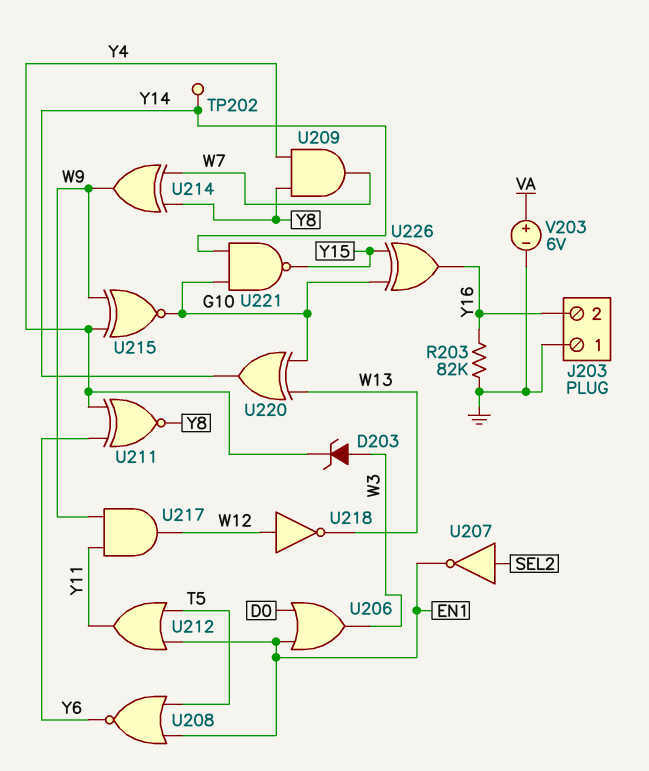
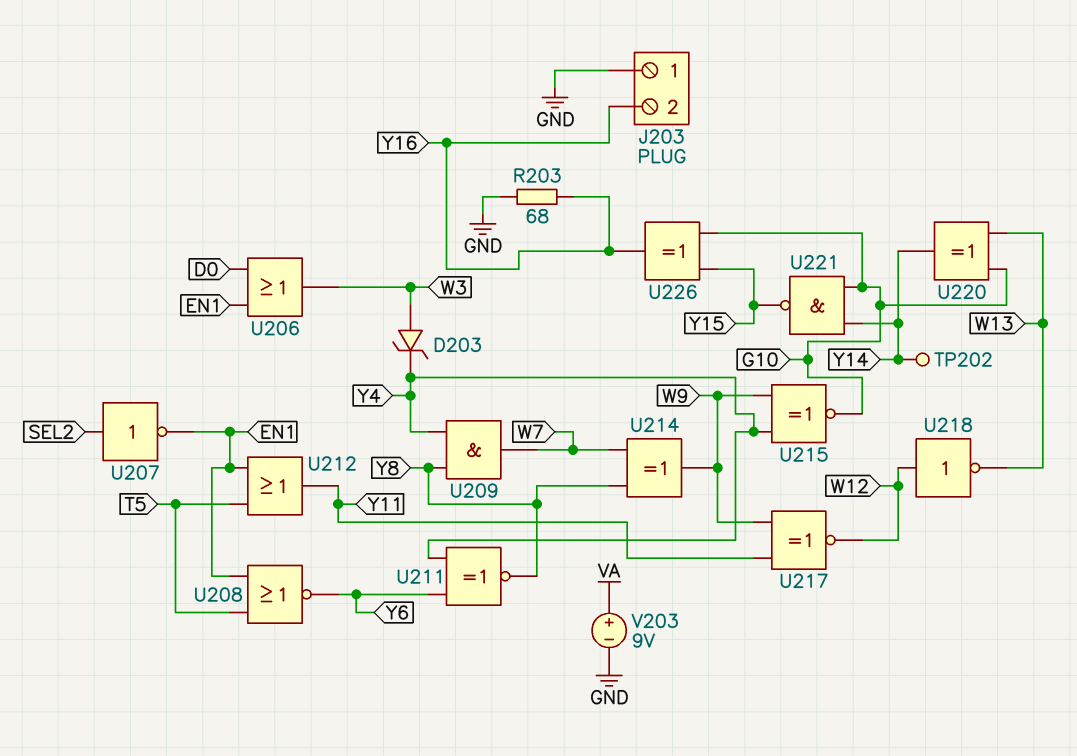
R203: 82k (GND, Y16) -> 68 (GND, Y16)
U217: AND (in W9, in Y11, out W12) -> XNOR (in W9, in Y11, out W12)
V203: 6V (plus VA, minus GND) -> 9V (plus VA, minus GND)

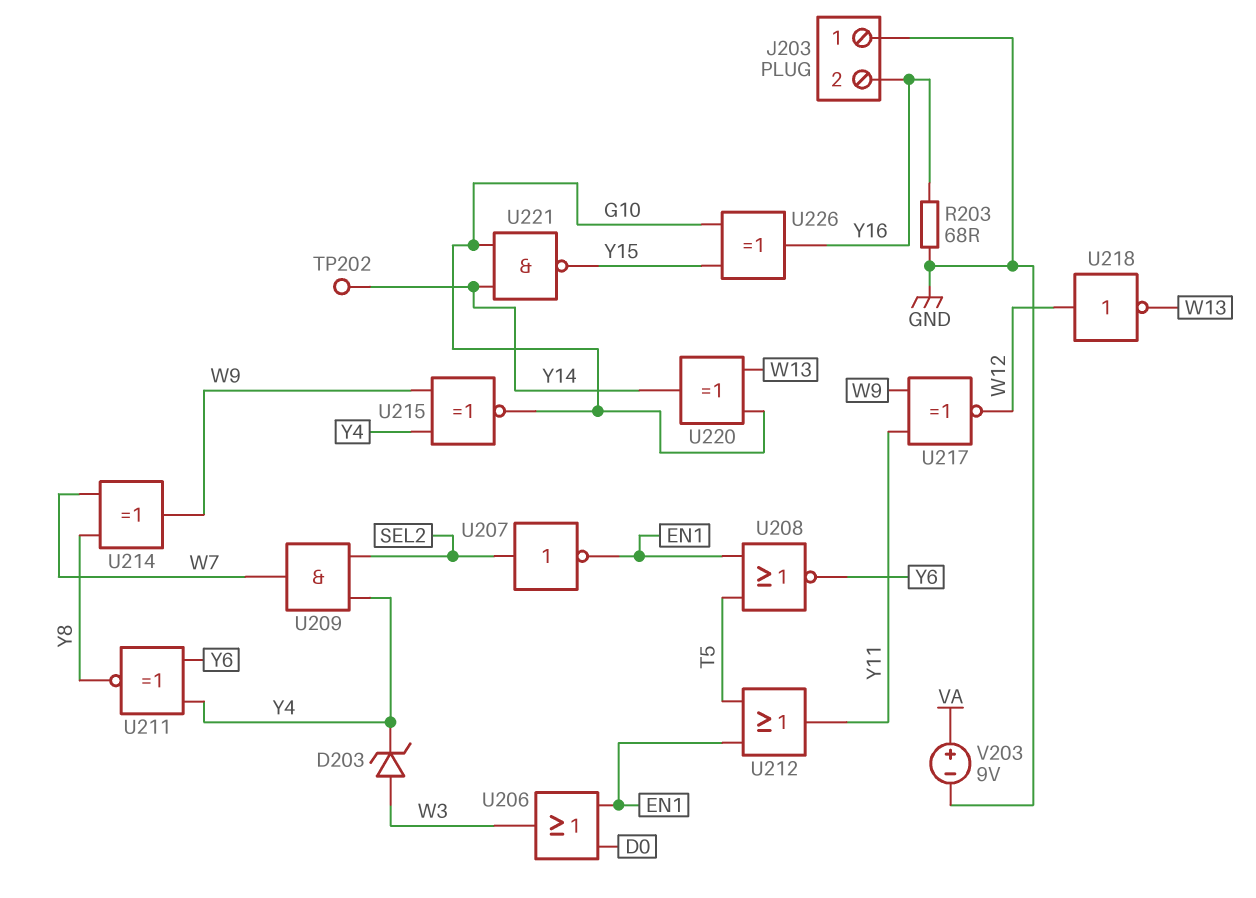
U209: AND (in Y4, in Y8, out W7) -> AND (in SEL2, in Y4, out W7)

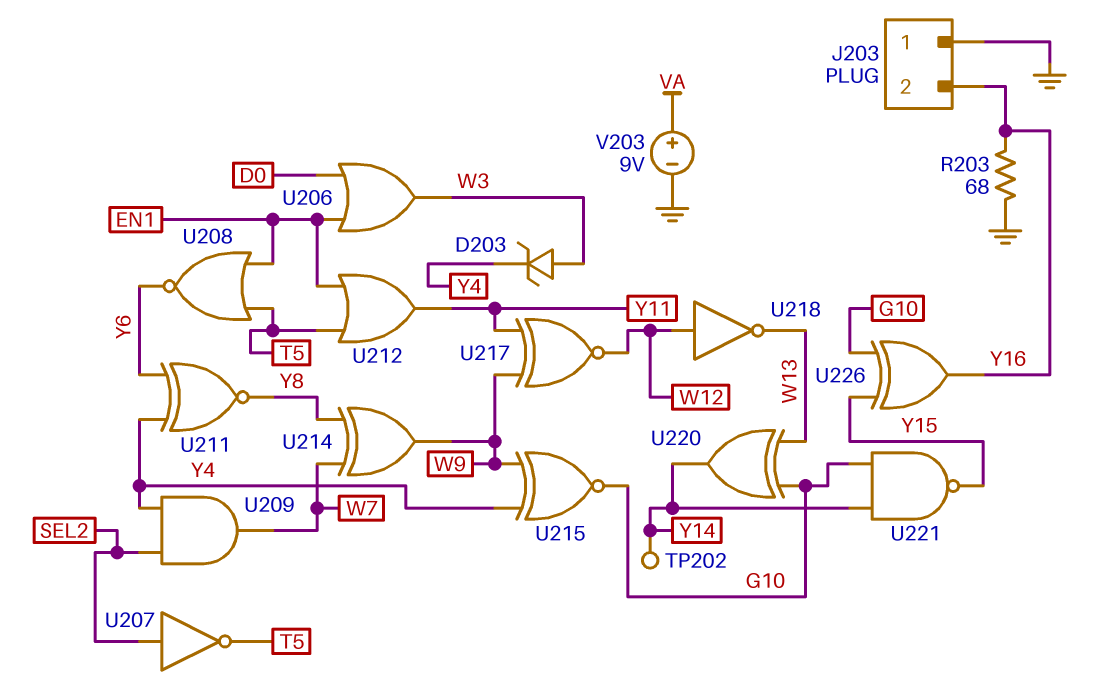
U207: NOT (in SEL2, out EN1) -> NOT (in SEL2, out T5)

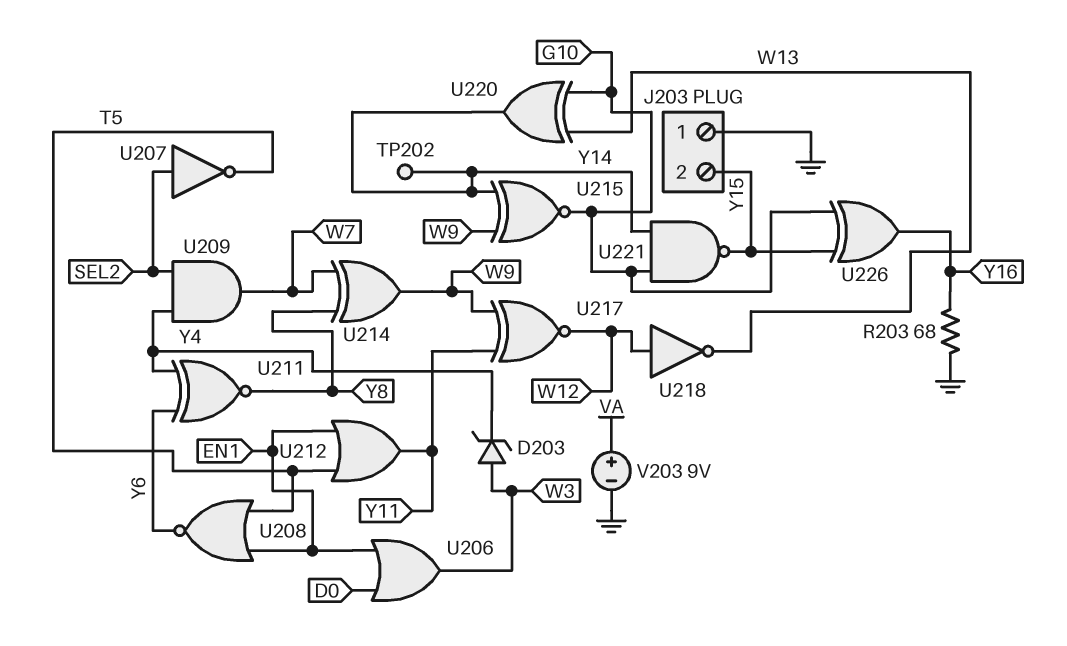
J203 pin 2: Y16 -> Y15
U215: XNOR (in W9, in Y4, out G10) -> XNOR (in W9, in Y14, out G10)

